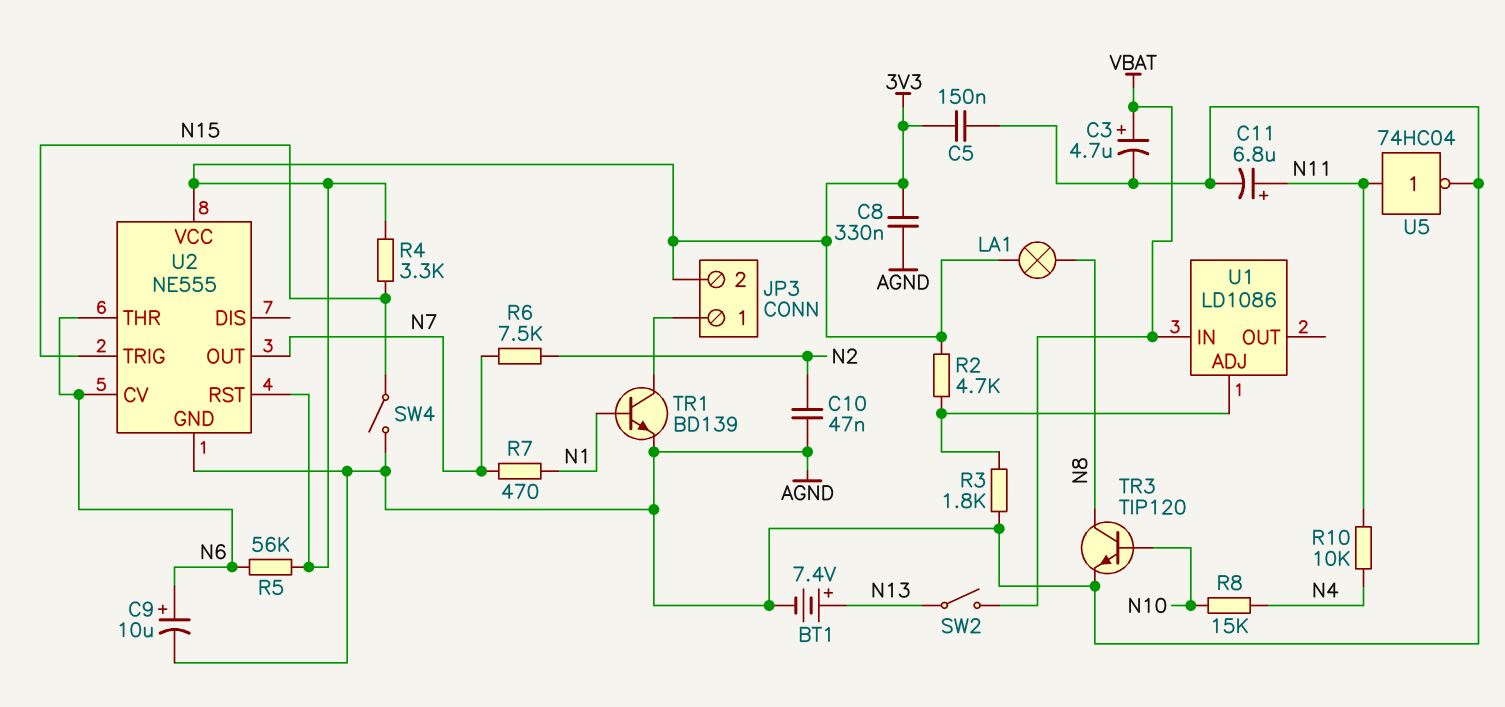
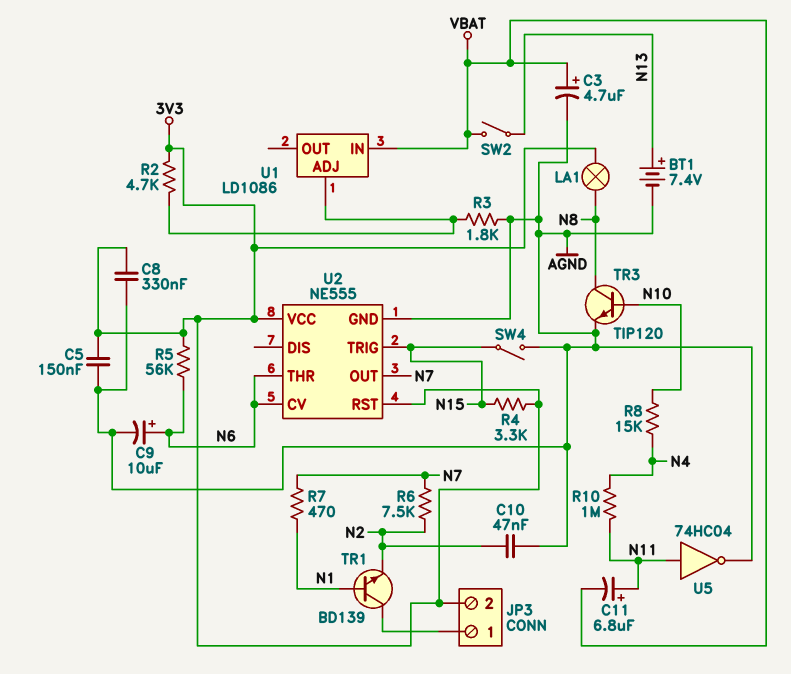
C11: 6.8uF (plus N11, minus AGND) -> 6.8uF (plus N11, minus VBAT)
R10: 10k (N4, N11) -> 1M (N4, N11)
TR1: NPN BD139 (B N1, C JP3/1, E AGND) -> NPN BD139 (B N1, C JP3/1, E N2)

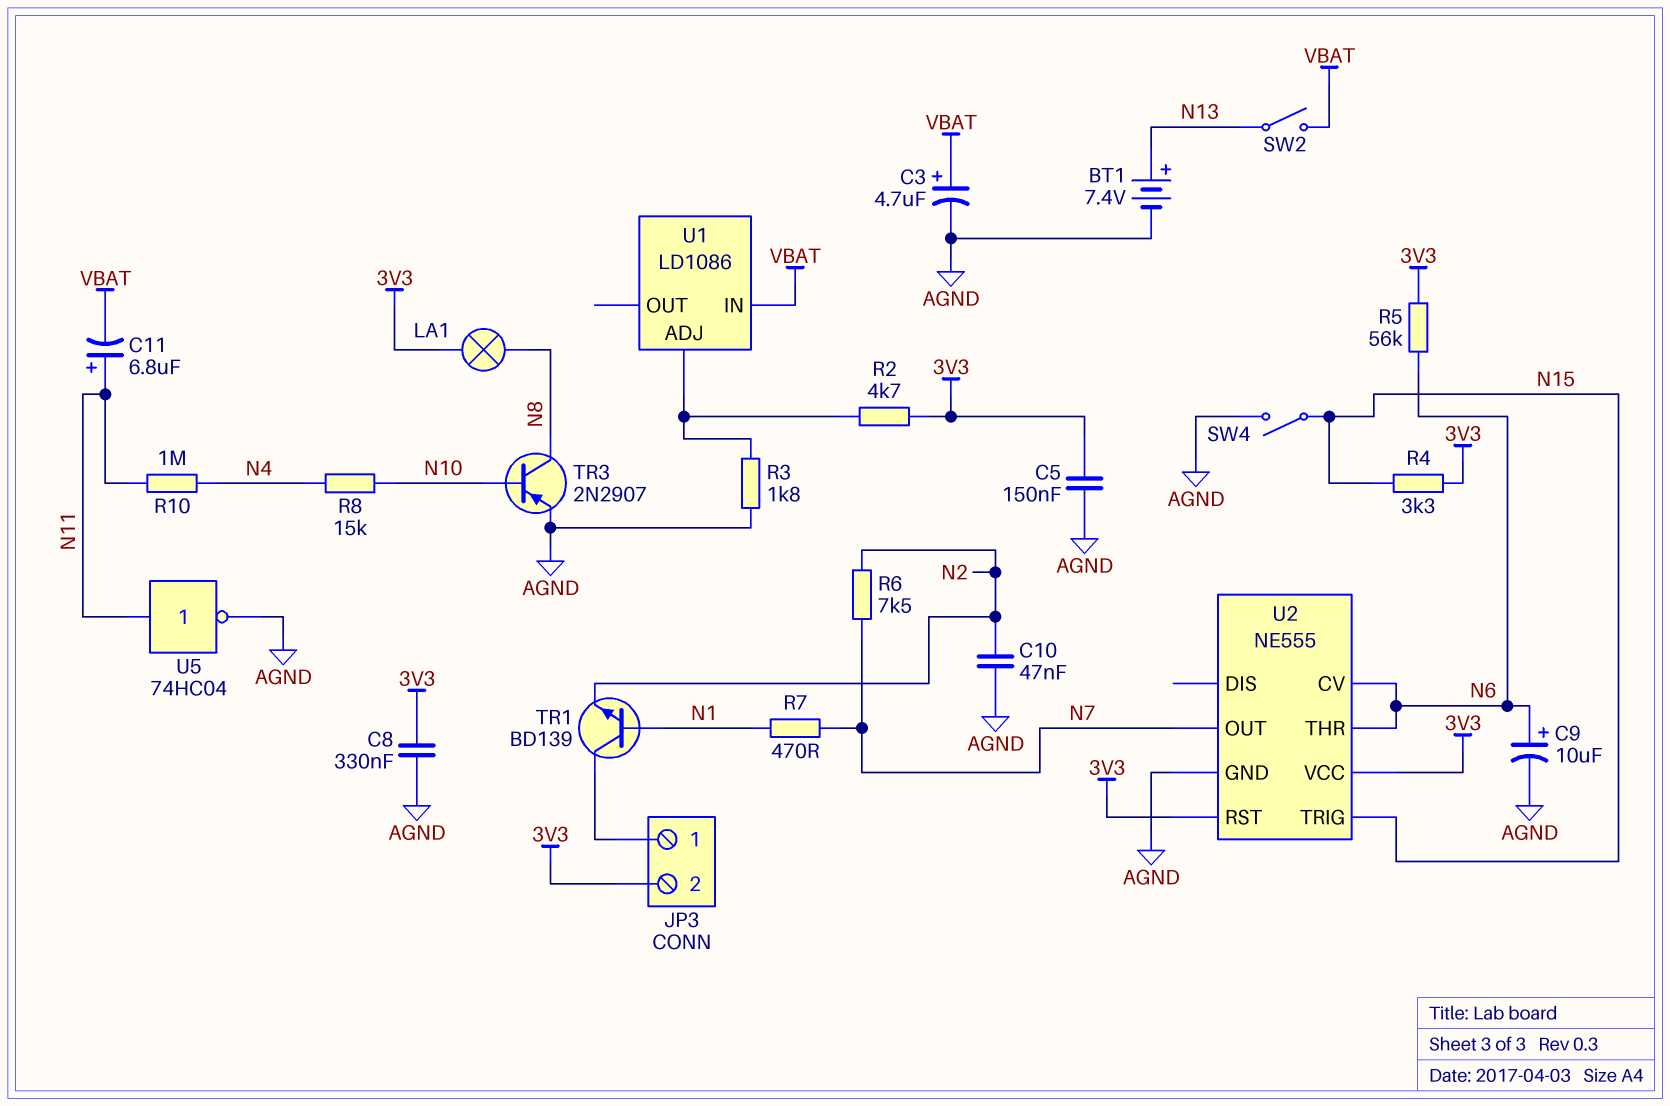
TR3: NPN TIP120 (B N10, C N8, E AGND) -> PNP 2N2907 (B N10, C N8, E AGND)

